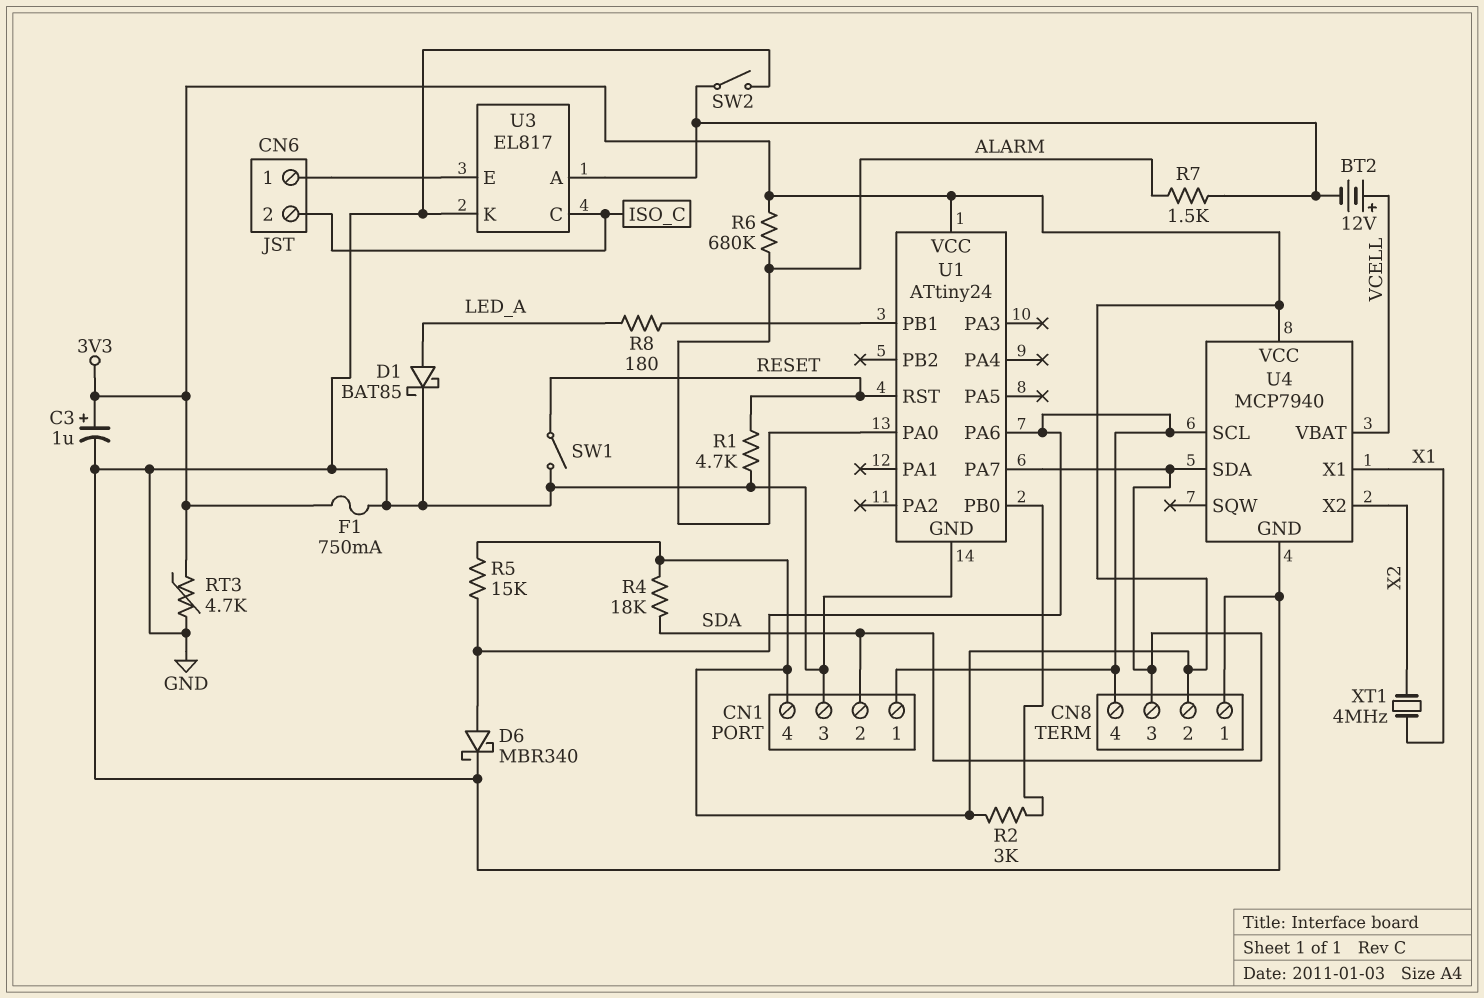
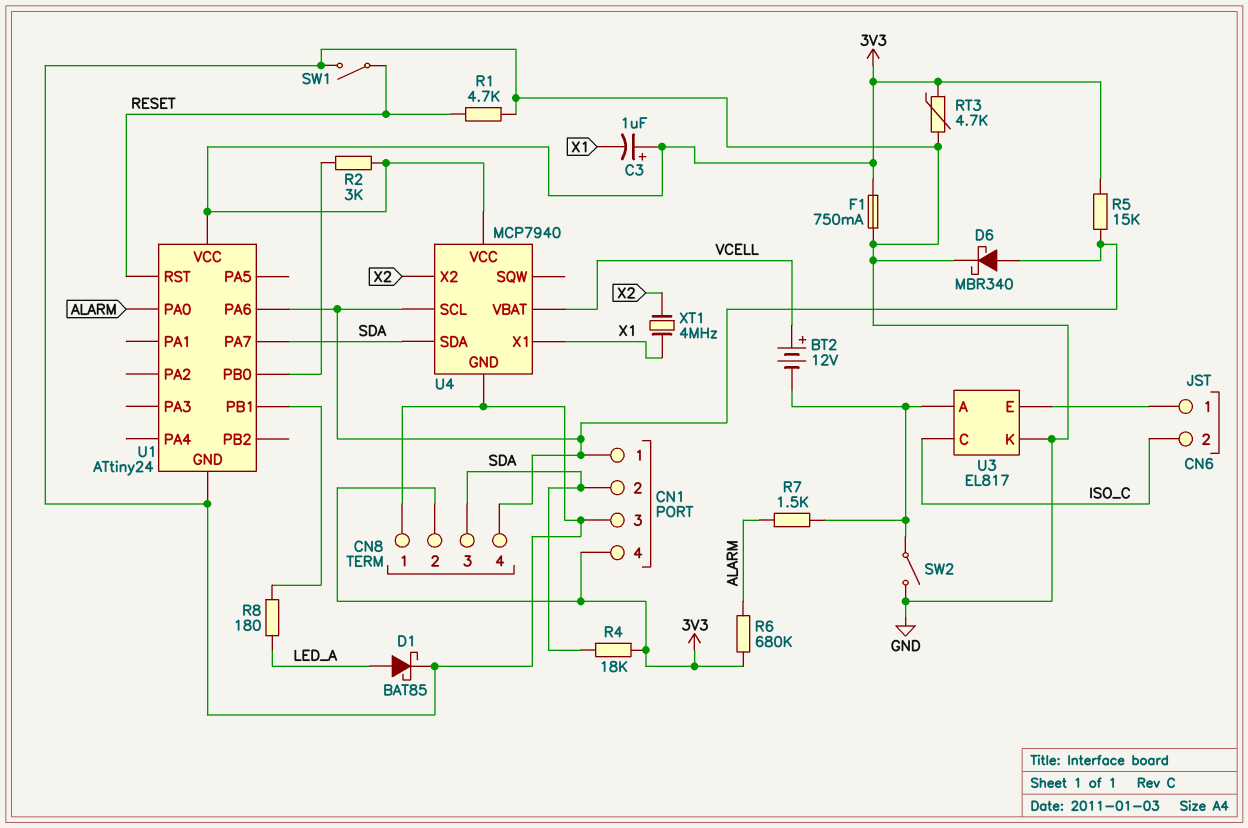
C3: 1uF (plus 3V3, minus GND) -> 1uF (plus 3V3, minus X1)

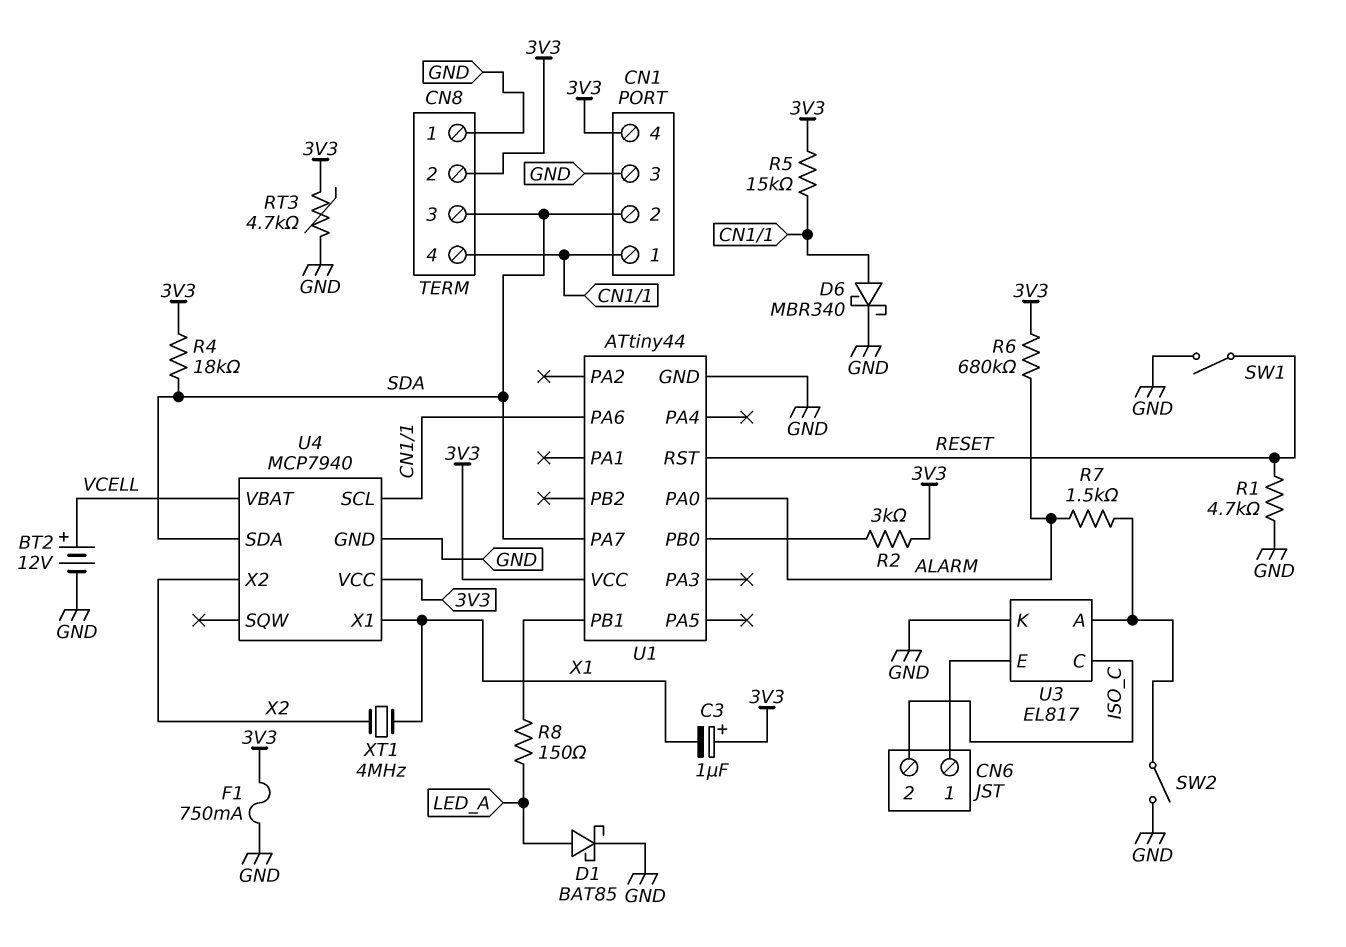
BT2: 12V (plus VCELL, minus U3/A) -> 12V (plus VCELL, minus GND)
R8: 180 (LED_A, U1/PB1) -> 150 (LED_A, U1/PB1)
U1: ATtiny24 -> ATtiny44

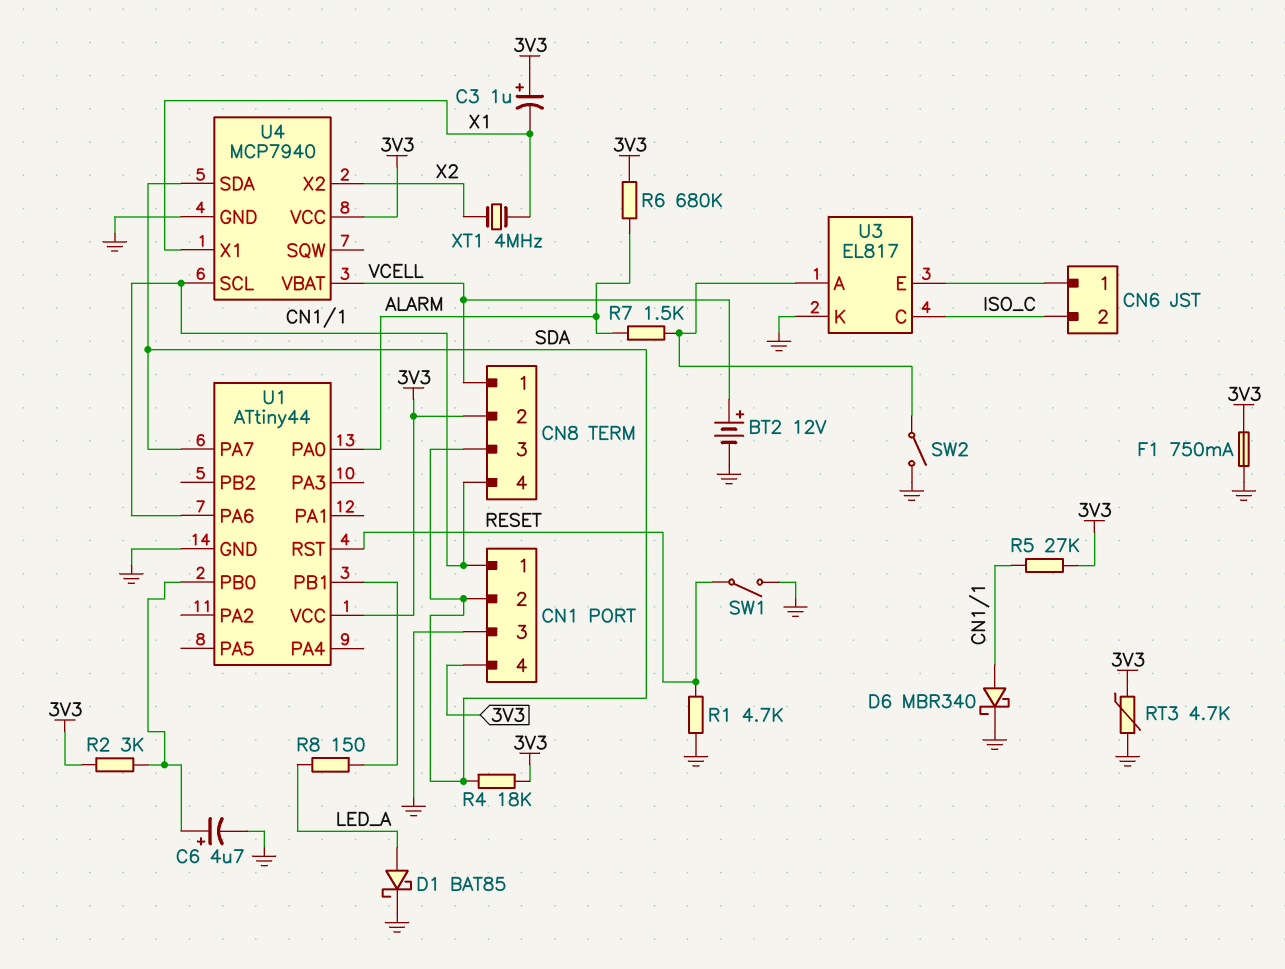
C6: none -> 4.7uF (plus U1/PB0, minus GND)
CN8 pin 1: GND -> VCELL
R5: 15k (3V3, CN1/1) -> 27k (3V3, CN1/1)

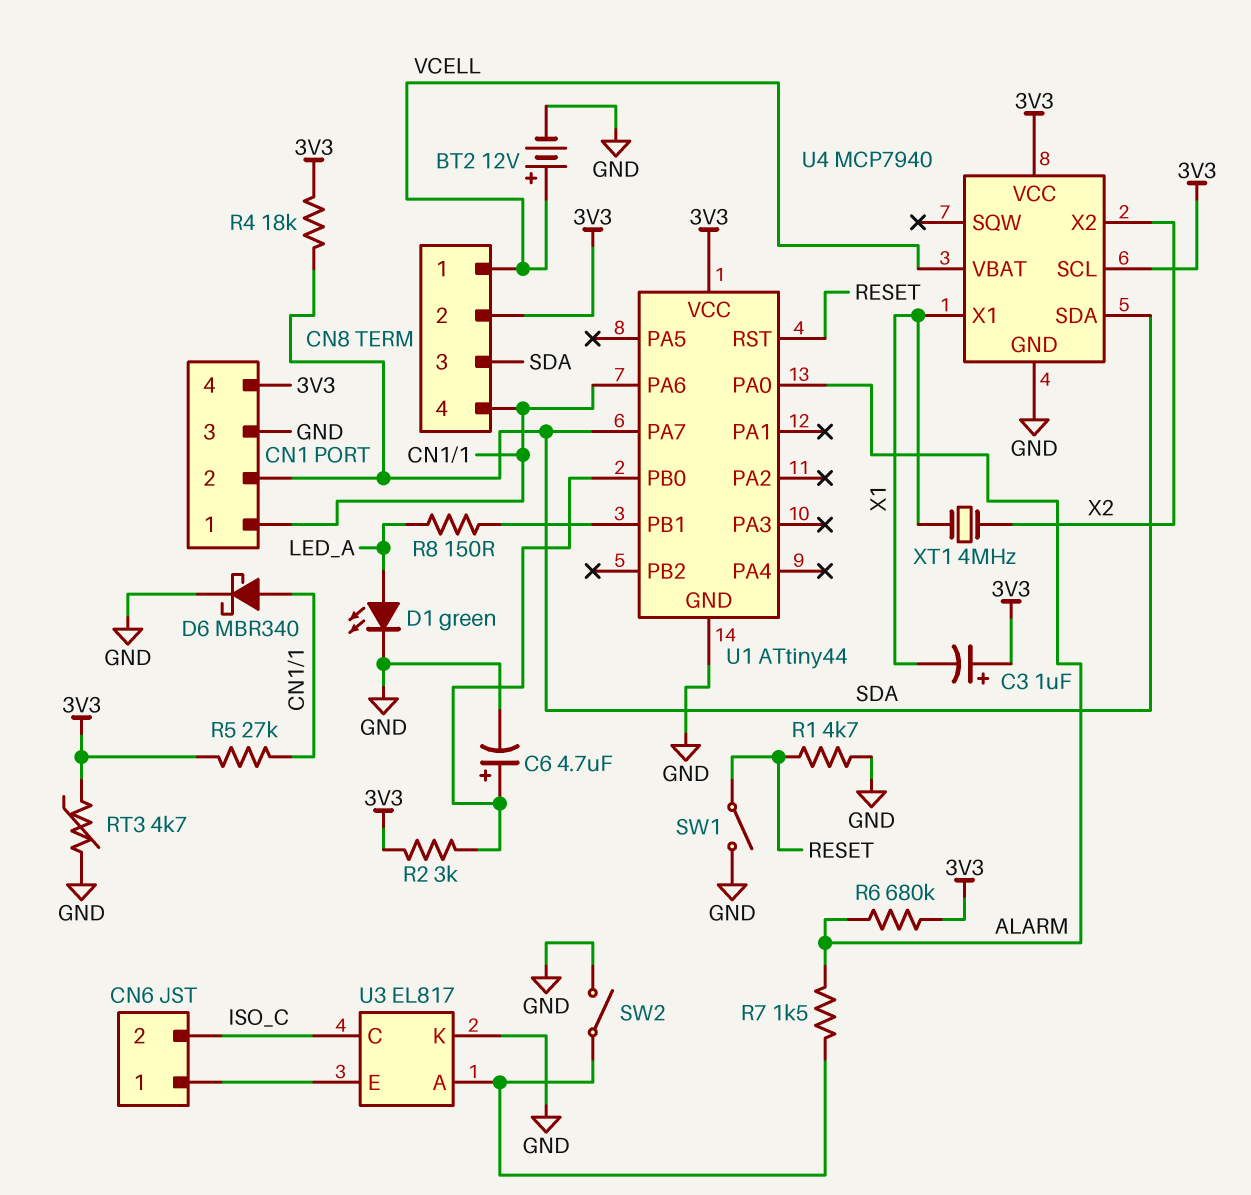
D1: schottky BAT85 (A LED_A, K GND) -> LED green (A LED_A, K GND)
F1: 750mA (3V3, GND) -> none
U4 pin SCL: CN1/1 -> 3V3

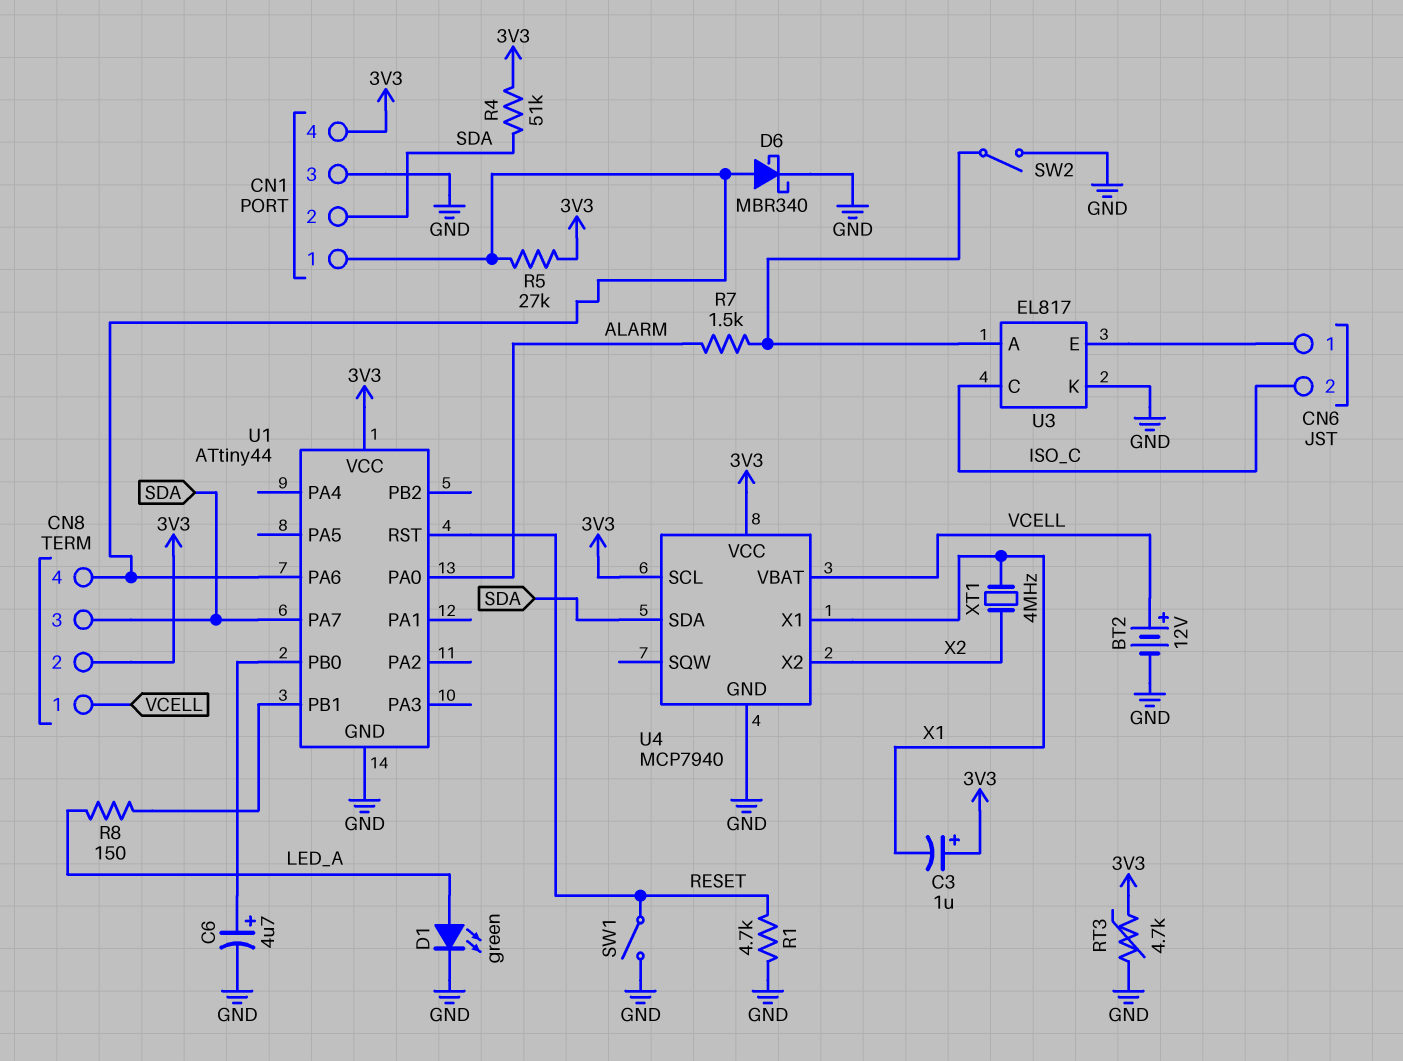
R2: 3k (3V3, U1/PB0) -> none
R4: 18k (3V3, SDA) -> 51k (3V3, SDA)
R6: 680k (3V3, ALARM) -> none

